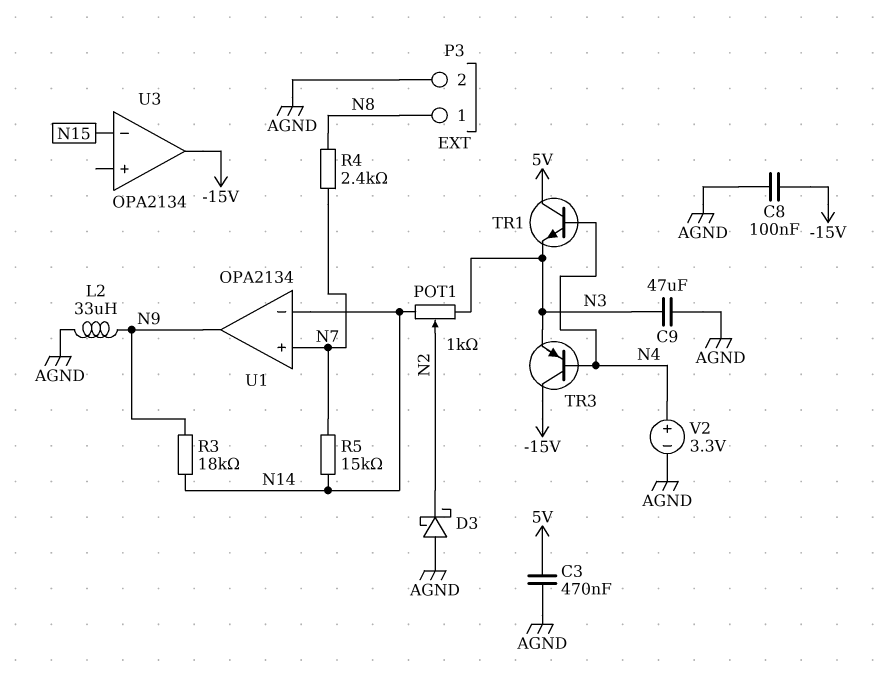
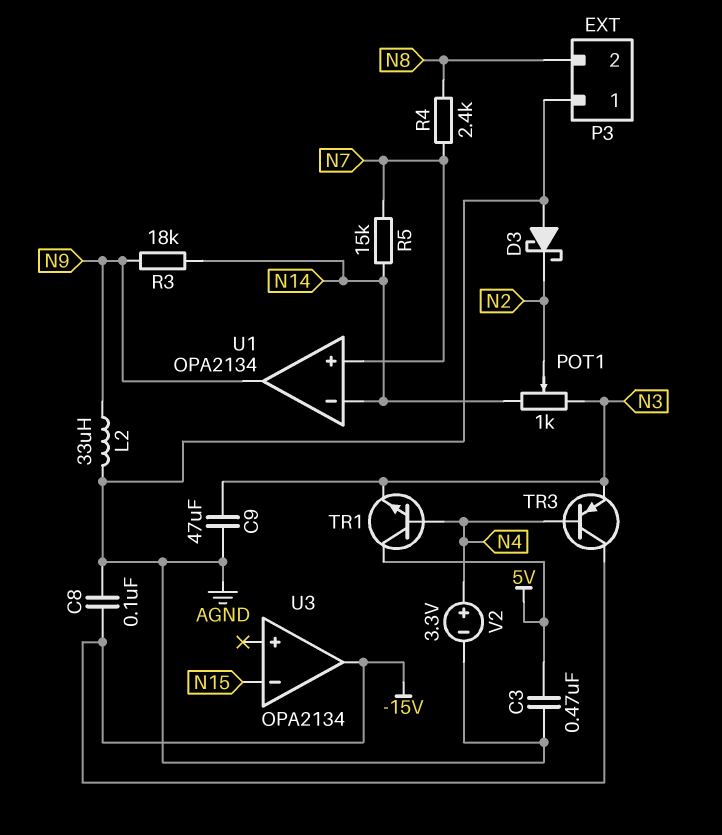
P3 pin 1: N8 -> AGND
P3 pin 2: AGND -> N8

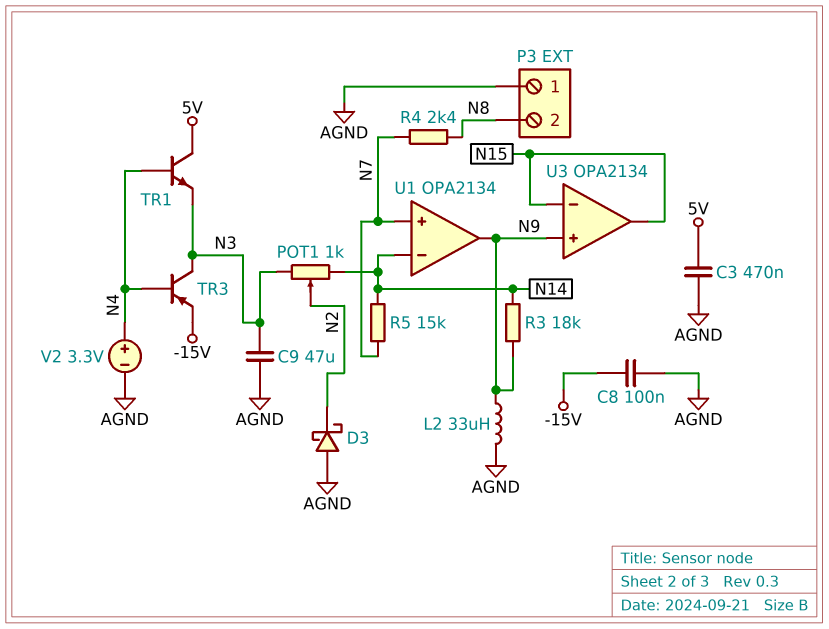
TR3: PNP (B N4, C -15V, E N3) -> PNP (B N4, C N3, E -15V)
U3 pin in+: none -> N9
U3 pin out: -15V -> N15

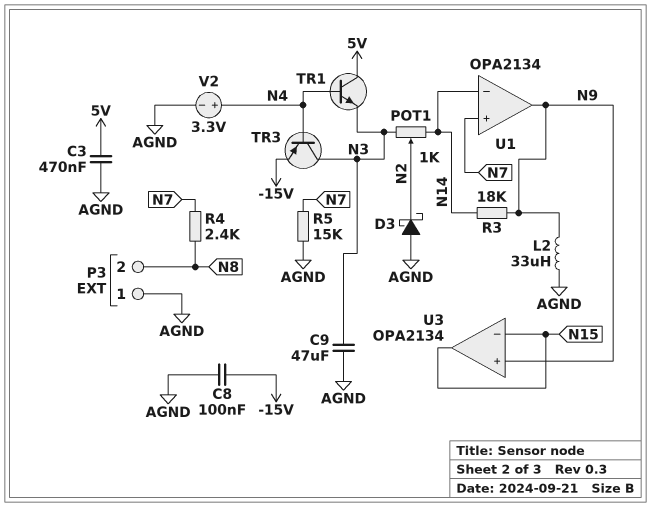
R5: 15k (N7, N14) -> 15k (AGND, N7)

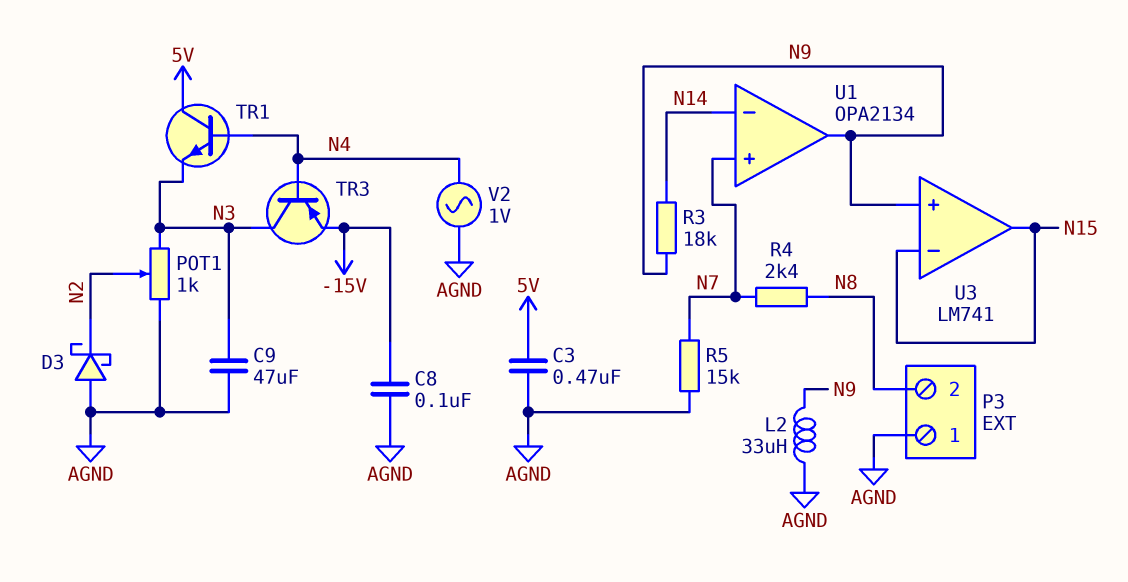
POT1: 1k (N3, N14, wiper N2) -> 1k (AGND, N3, wiper N2)
U3: OPA2134 -> LM741
V2: 3.3V (plus N4, minus AGND) -> AC 1V (AGND, N4)

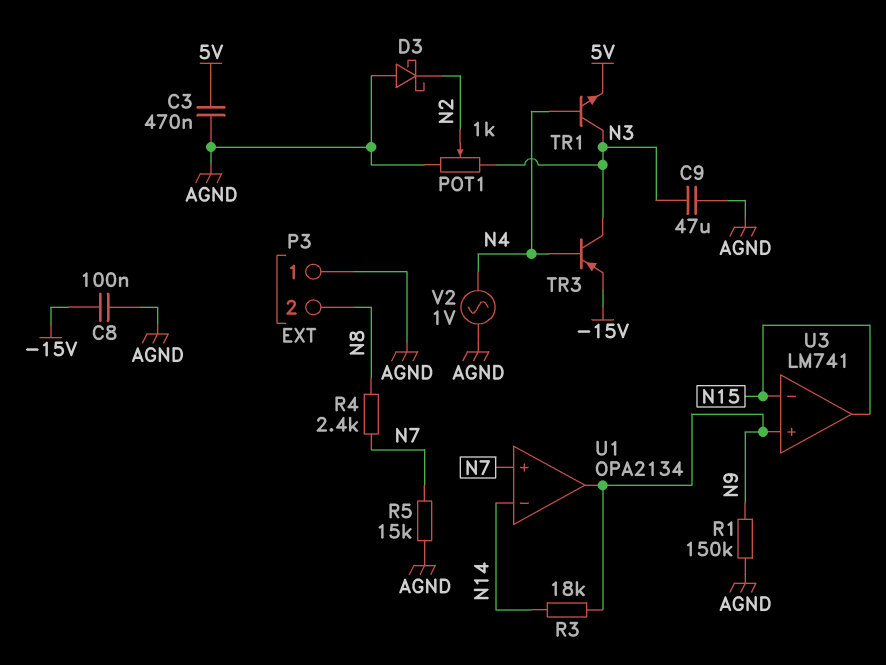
L2: 33uH (AGND, N9) -> none
R1: none -> 150k (AGND, N9)
TR1: NPN (B N4, C 5V, E N3) -> NPN (B N4, C N3, E 5V)

